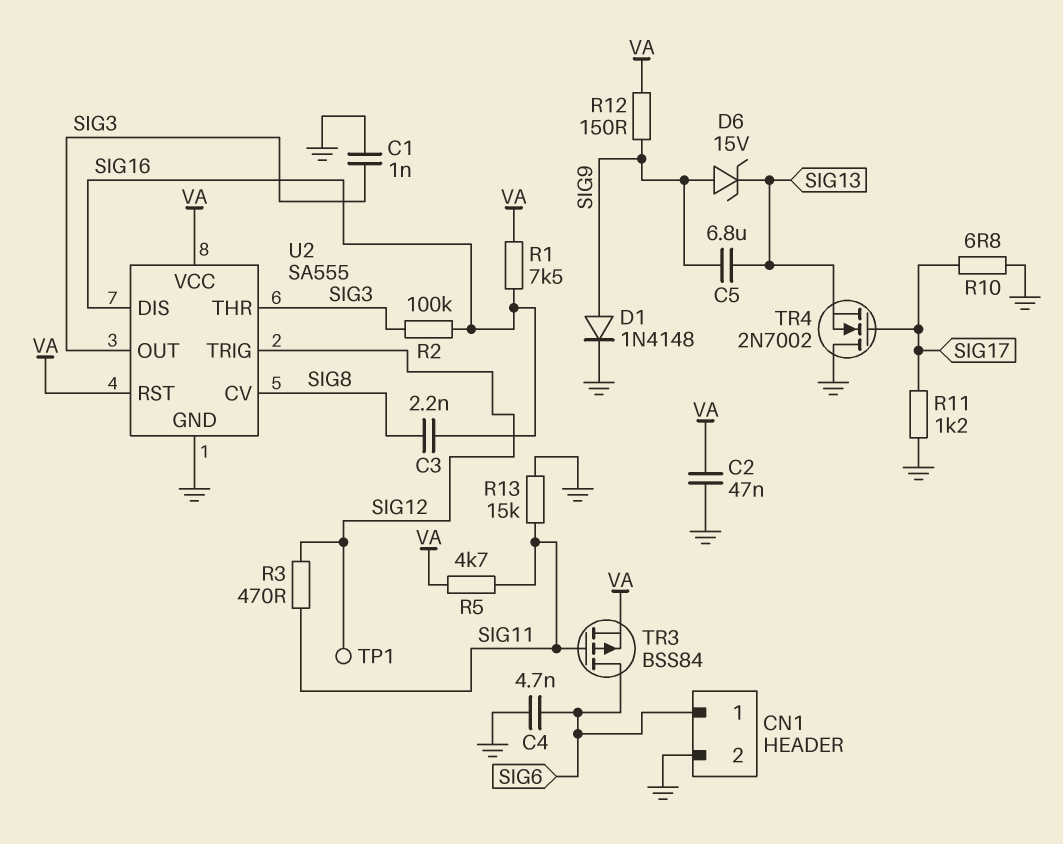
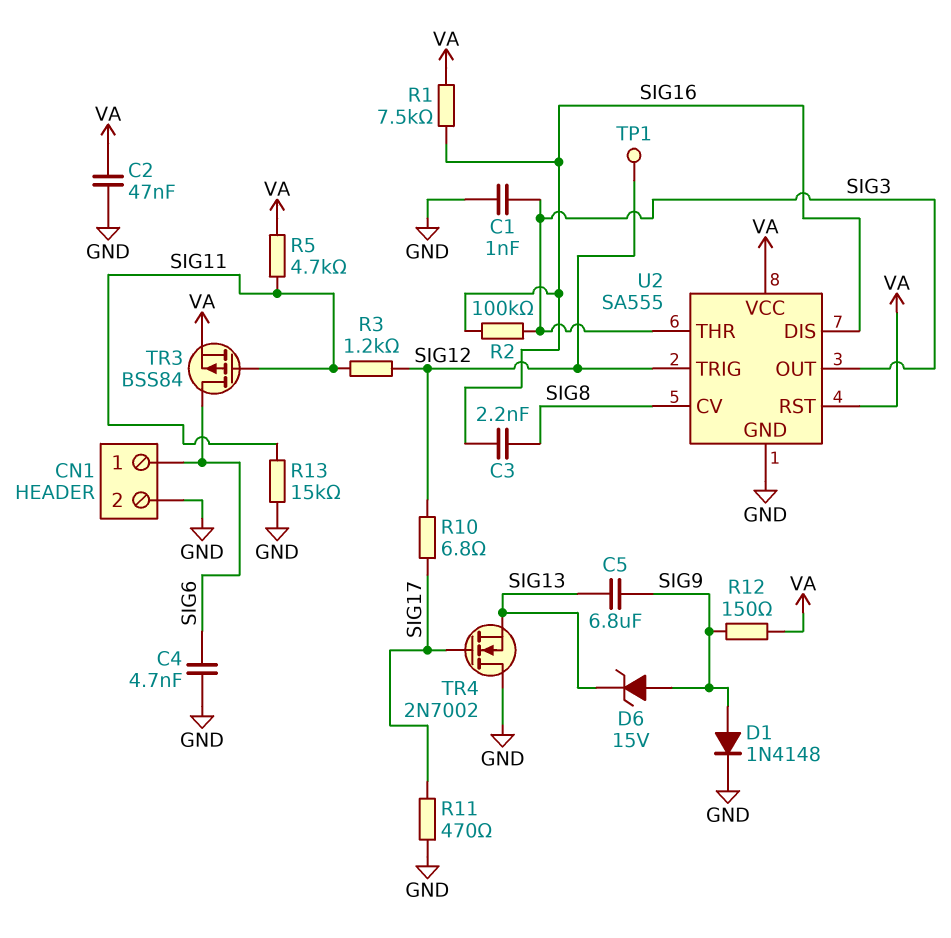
R3: 470 (SIG11, SIG12) -> 1.2k (SIG11, SIG12)
R10: 6.8 (GND, SIG17) -> 6.8 (SIG12, SIG17)
R11: 1.2k (GND, SIG17) -> 470 (GND, SIG17)

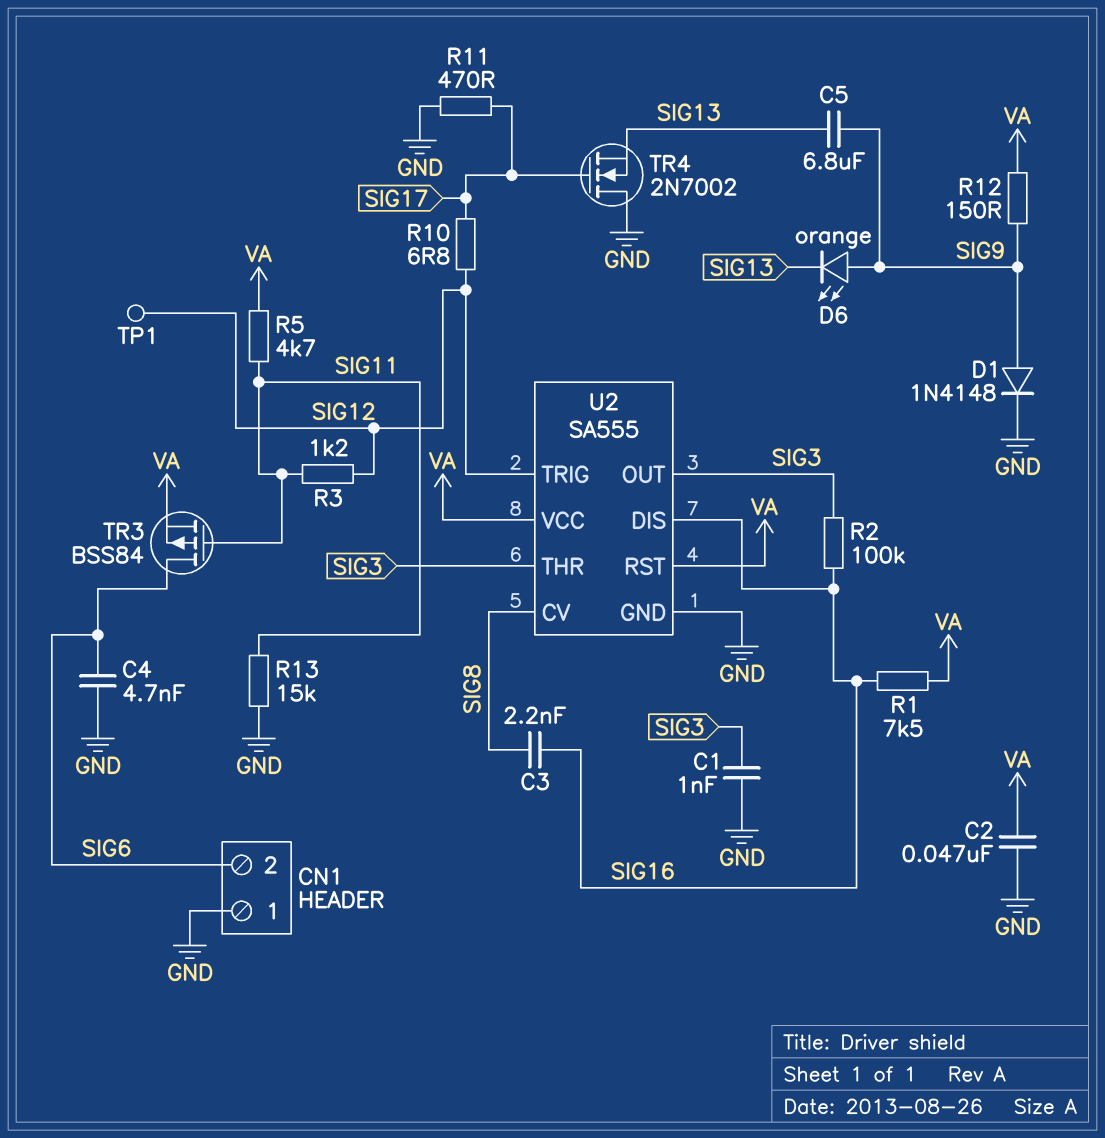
CN1 pin 1: SIG6 -> GND
CN1 pin 2: GND -> SIG6
D6: zener 15V (A SIG9, K SIG13) -> LED orange (A SIG9, K SIG13)

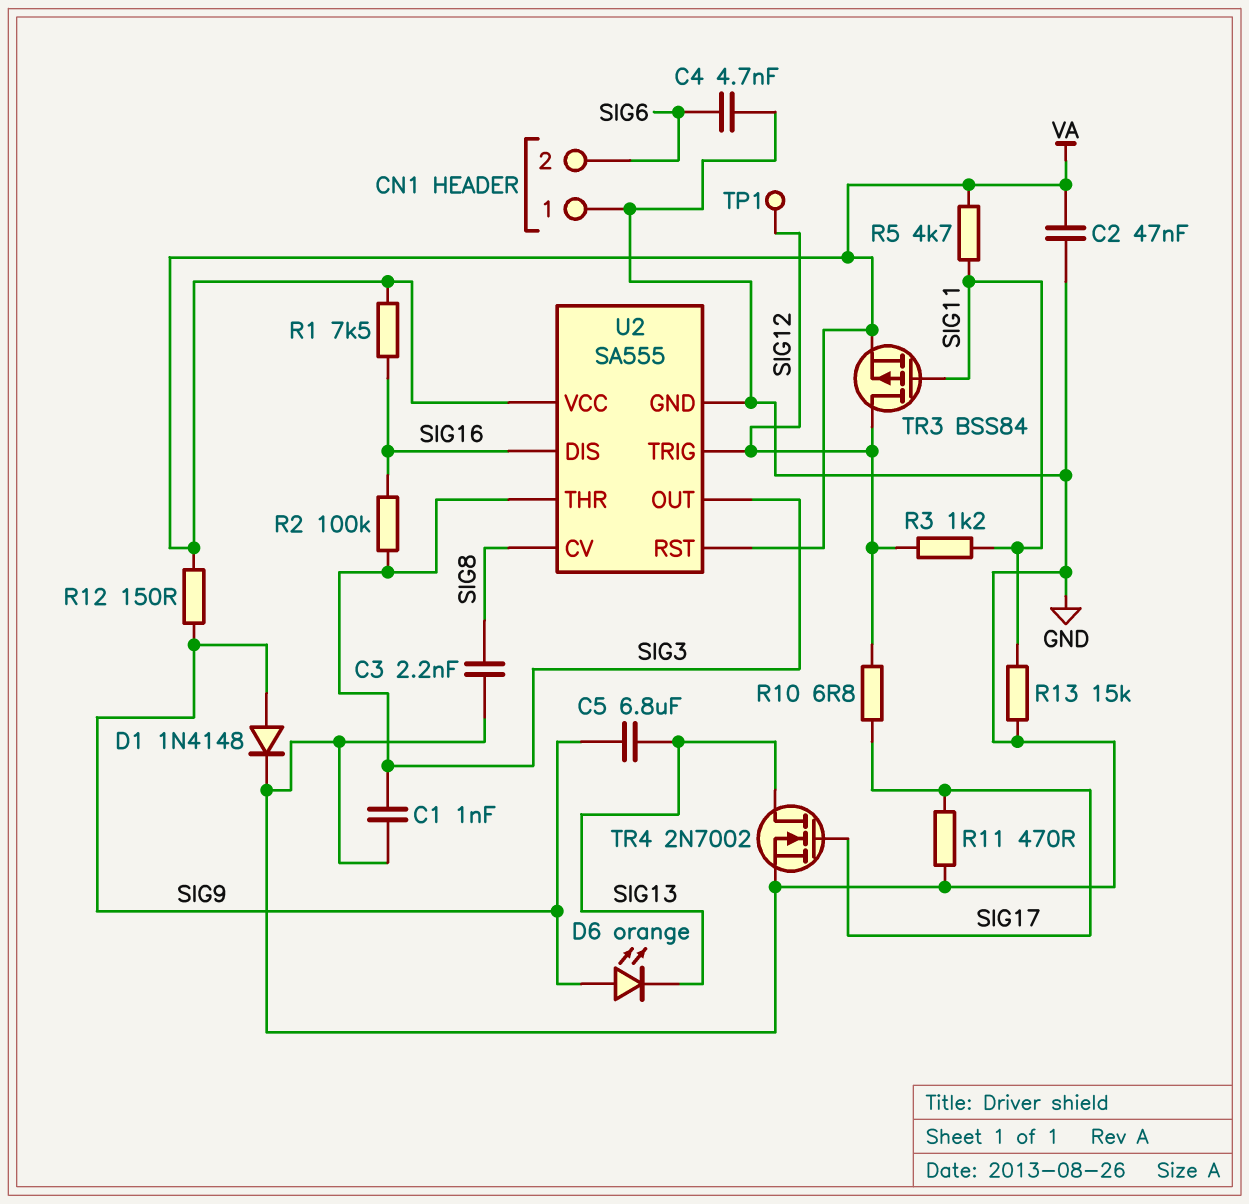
C3: 2.2nF (SIG8, SIG16) -> 2.2nF (GND, SIG8)
TR3: PMOS BSS84 (G SIG11, D SIG6, S VA) -> PMOS BSS84 (G SIG11, D SIG12, S VA)
TR4: NMOS 2N7002 (G SIG17, D GND, S SIG13) -> NMOS 2N7002 (G SIG17, D SIG13, S GND)

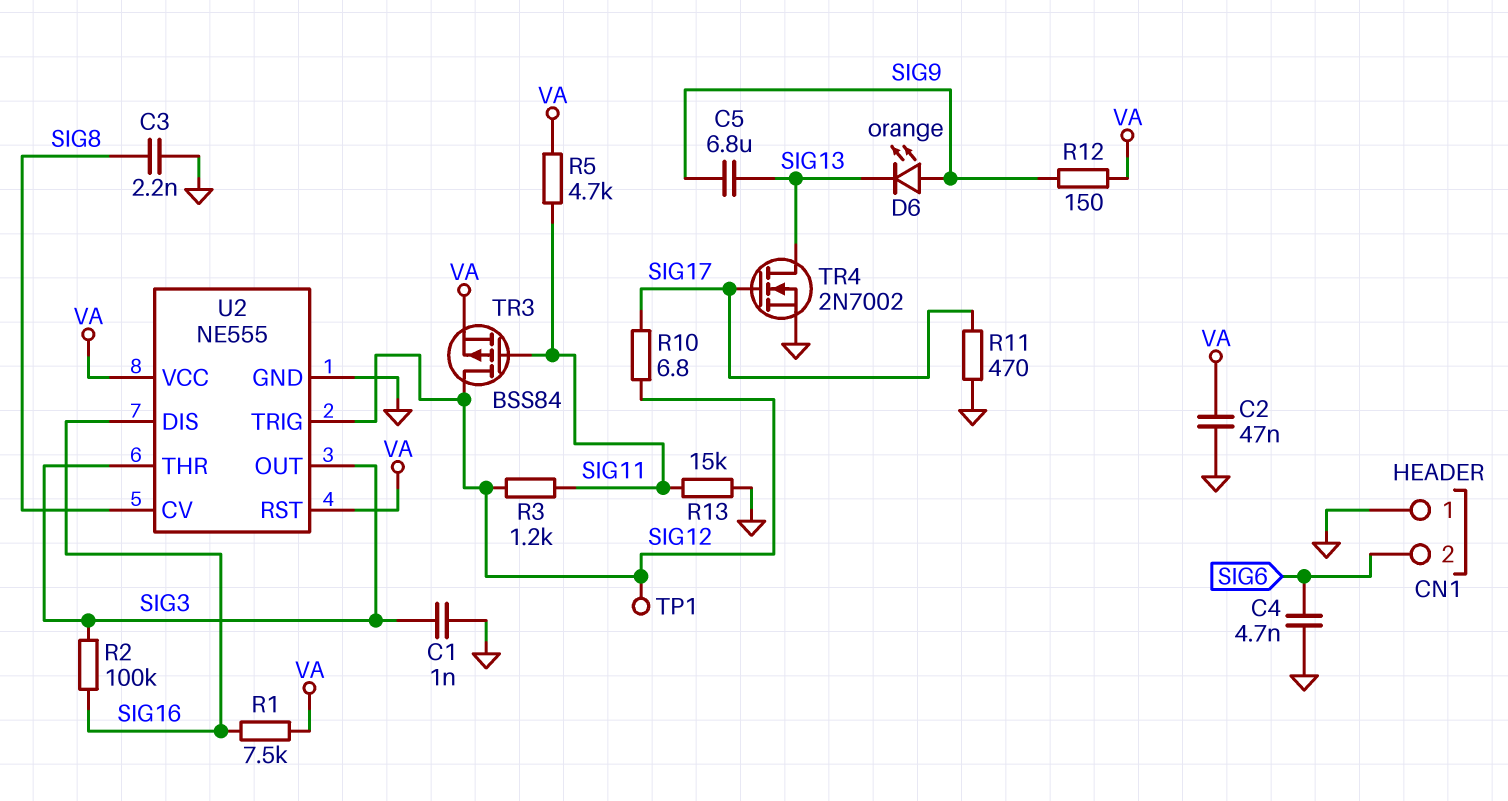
D1: diode 1N4148 (A SIG9, K GND) -> none
U2: SA555 -> NE555

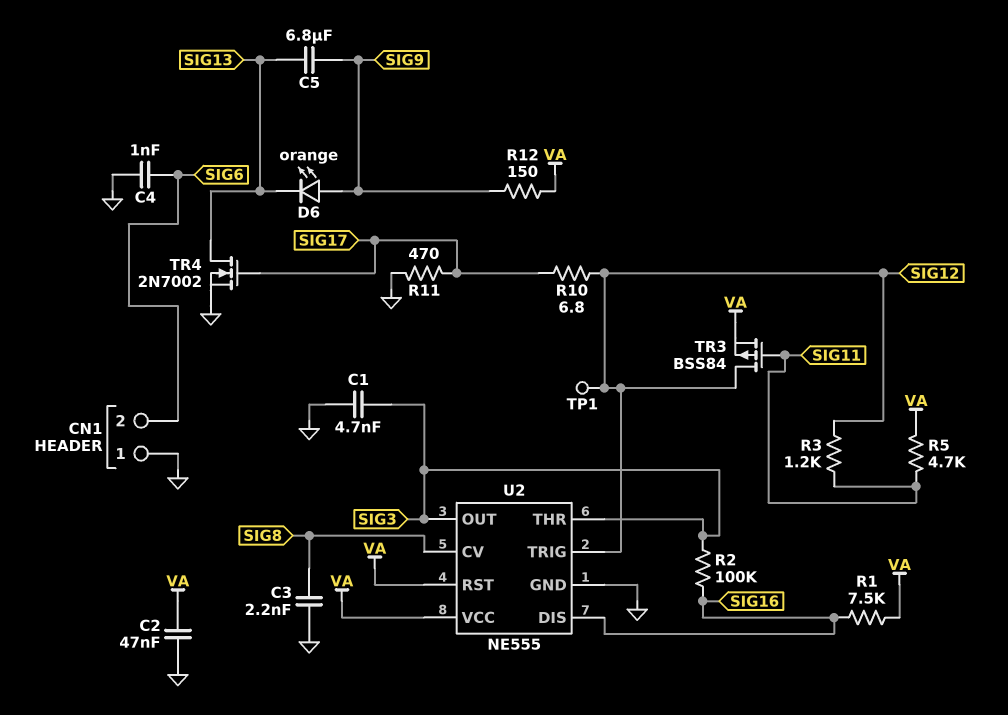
C1: 1nF (GND, SIG3) -> 4.7nF (GND, SIG3)
C4: 4.7nF (GND, SIG6) -> 1nF (GND, SIG6)
R13: 15k (GND, SIG11) -> none

